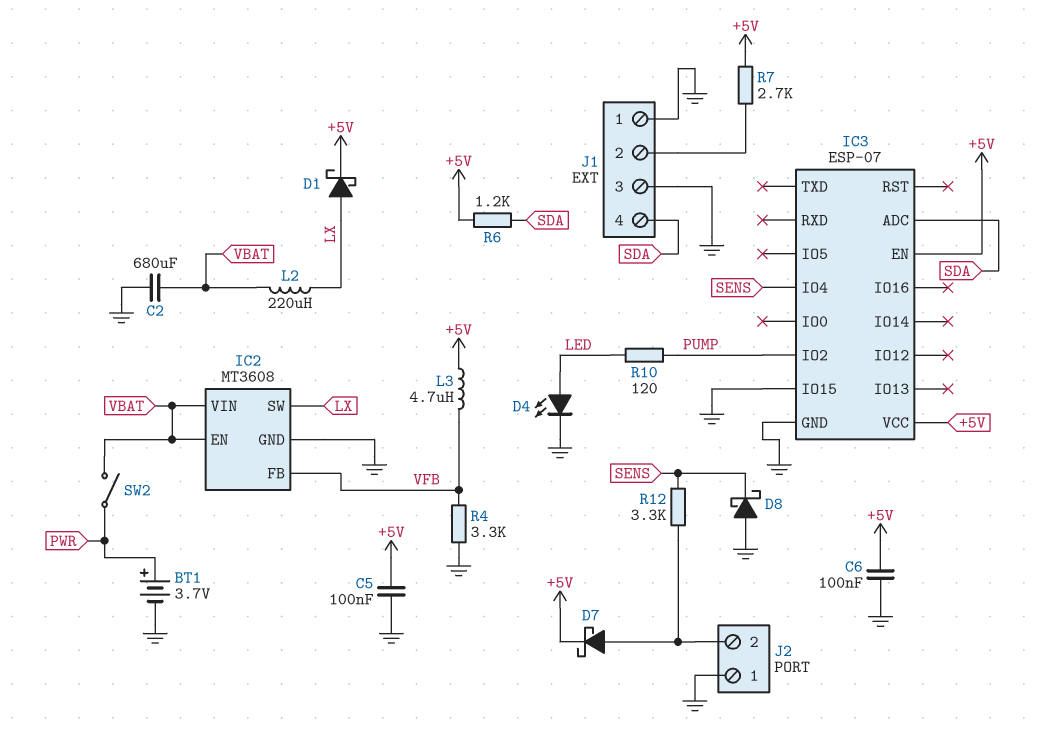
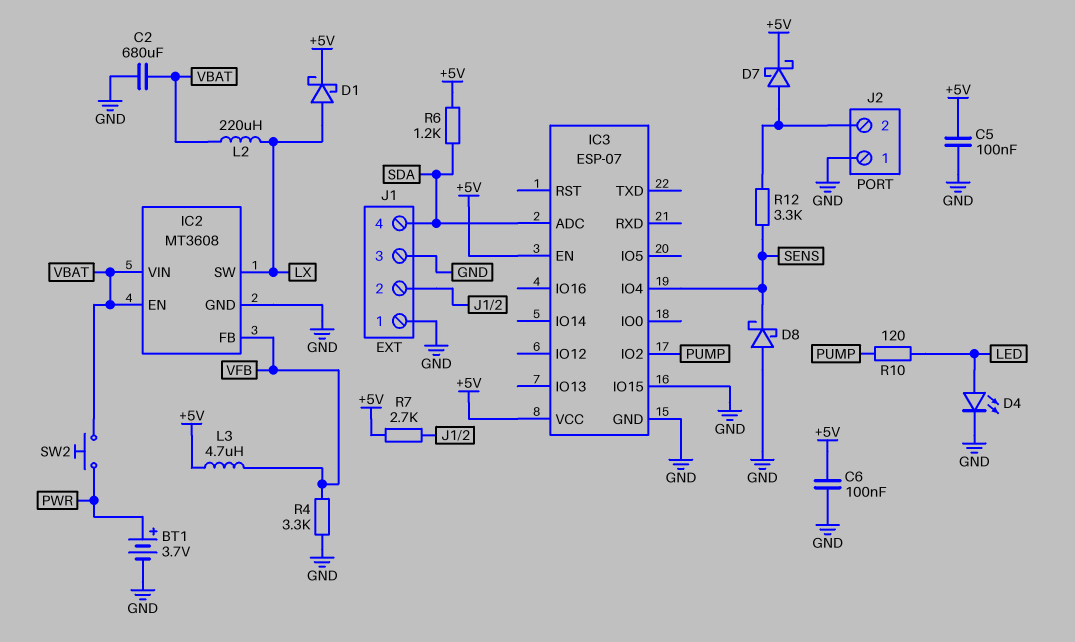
SW2: switch (PWR, VBAT) -> button (PWR, VBAT)

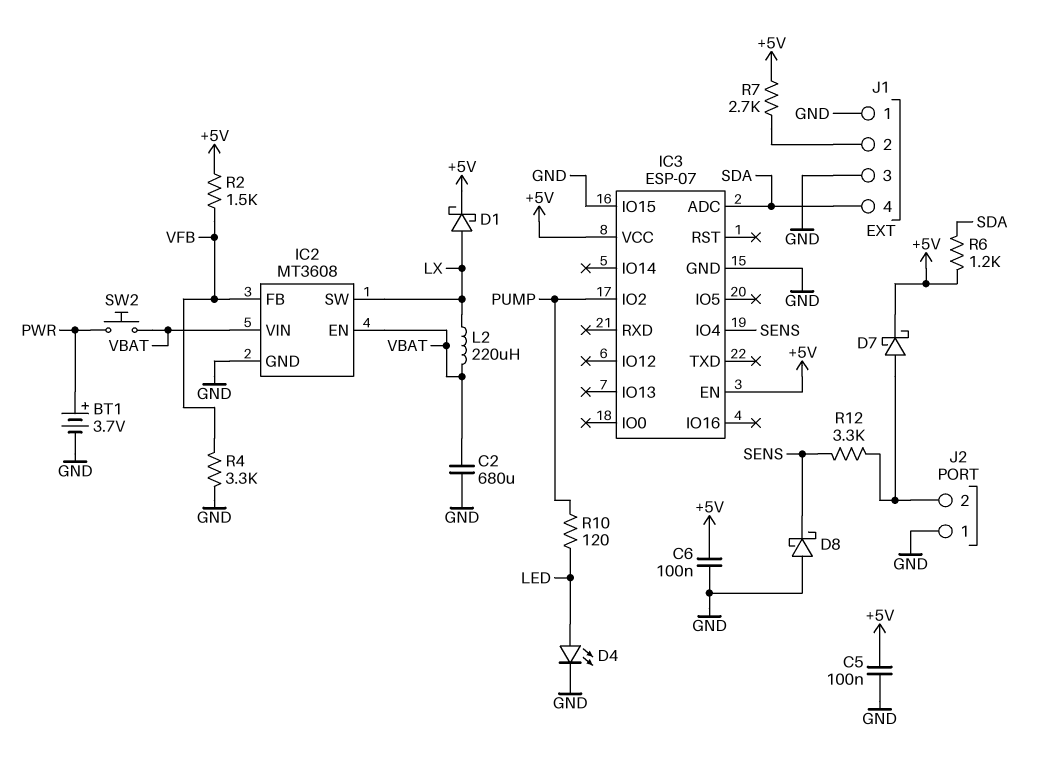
L3: 4.7uH (+5V, VFB) -> none
R2: none -> 1.5k (+5V, VFB)

